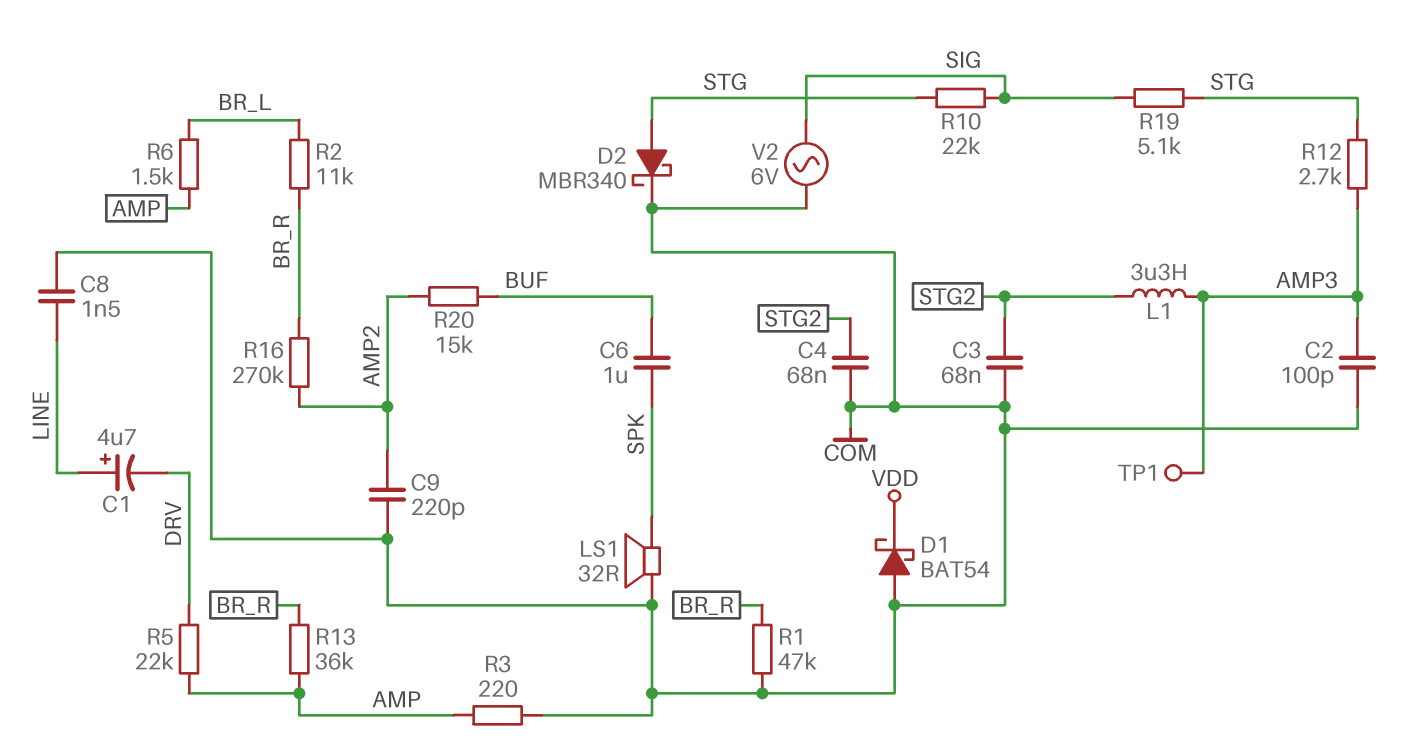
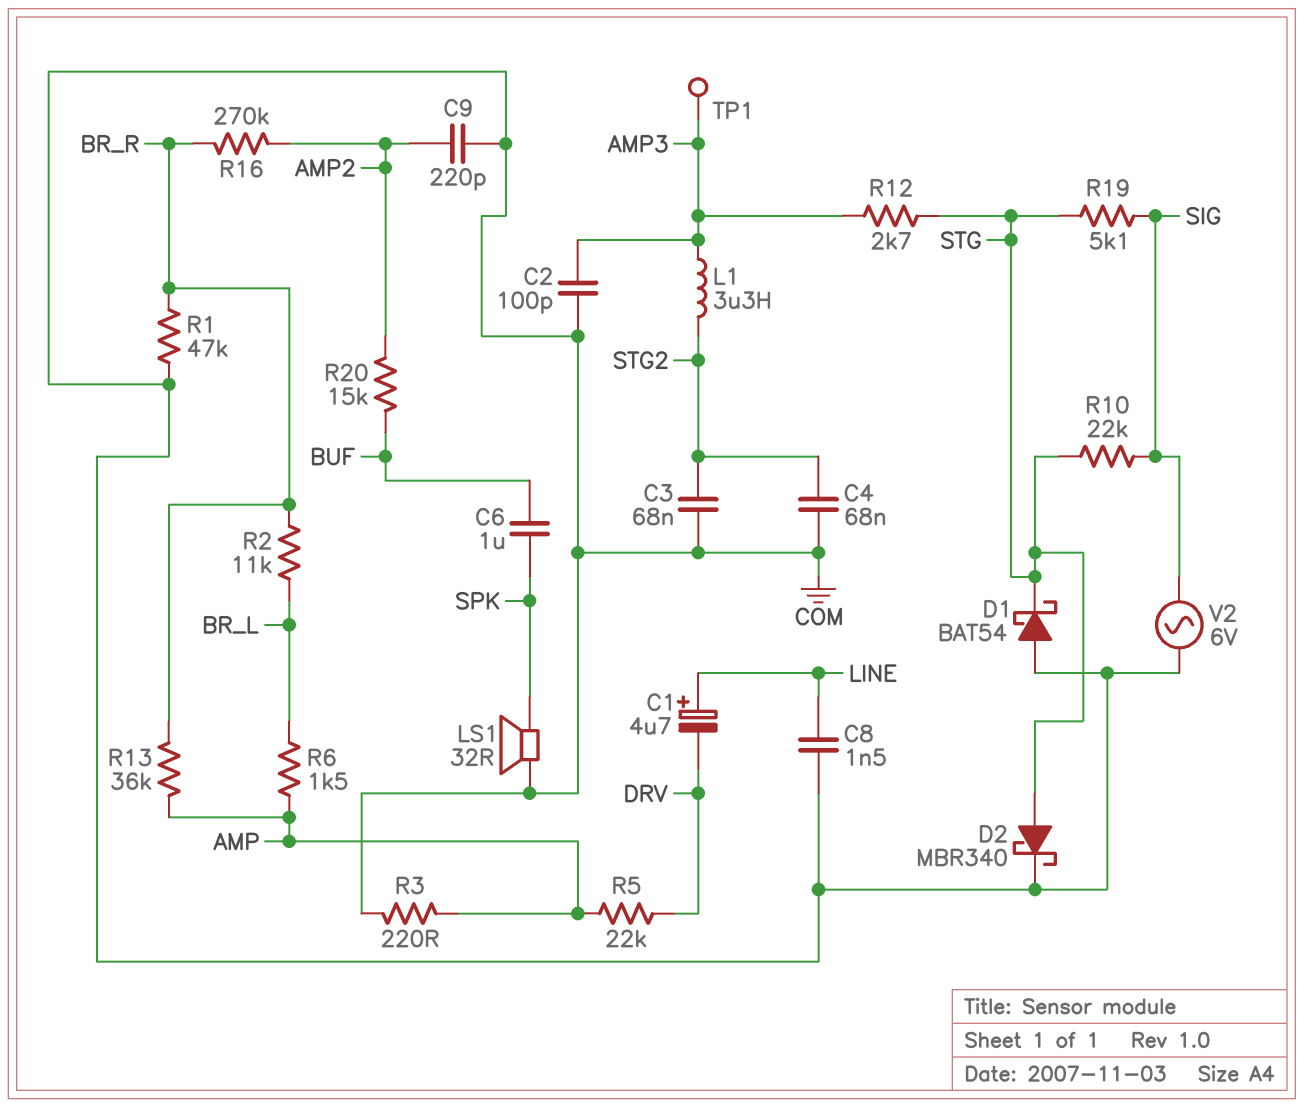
D1: schottky BAT54 (A COM, K VDD) -> schottky BAT54 (A COM, K STG)

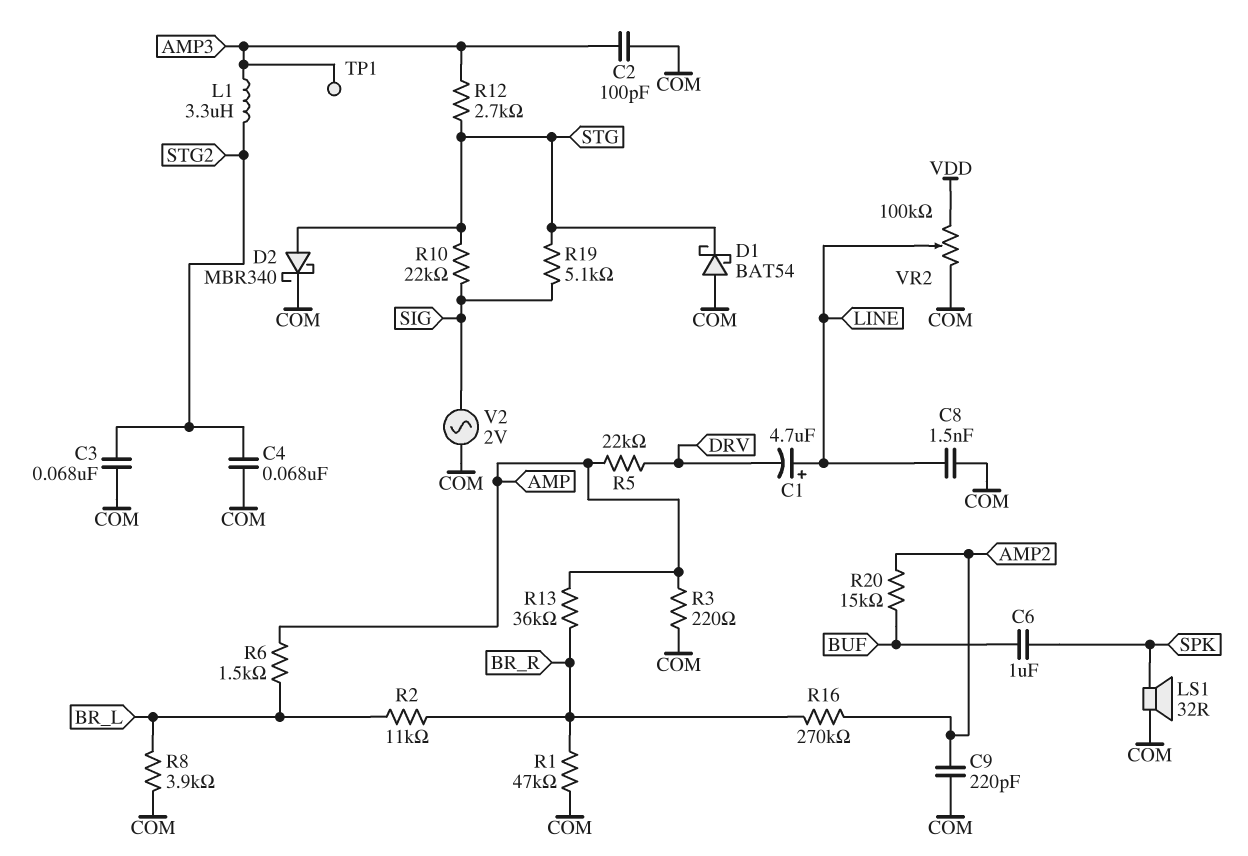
R8: none -> 3.9k (BR_L, COM)
V2: AC 6V (COM, SIG) -> AC 2V (COM, SIG)
VR2: none -> 100k (COM, VDD, wiper LINE)

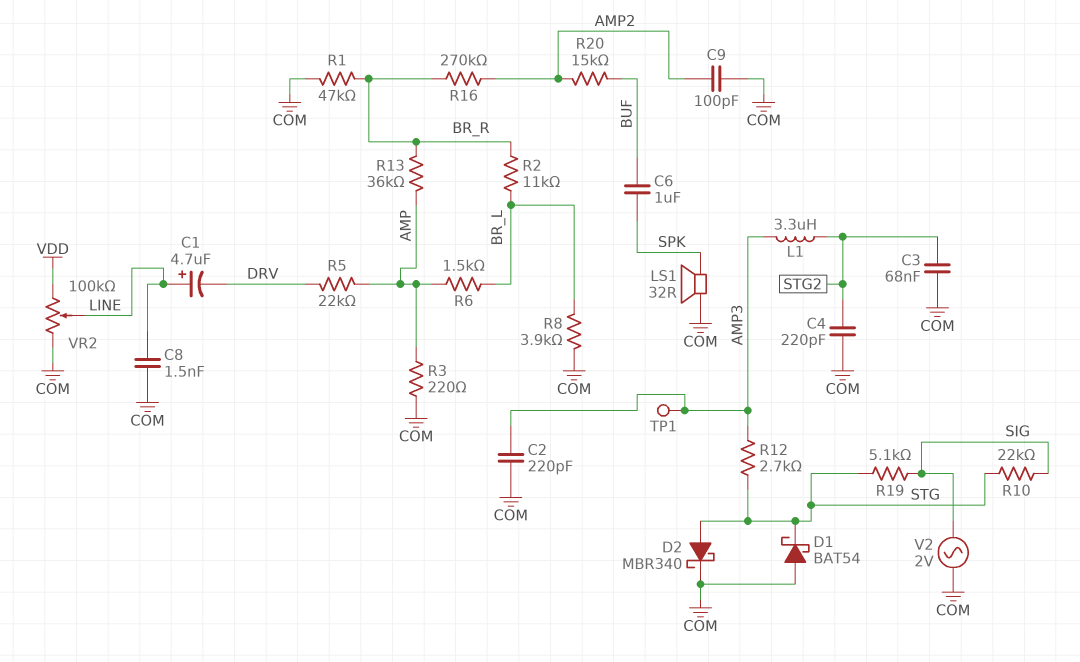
C2: 100pF (AMP3, COM) -> 220pF (AMP3, COM)
C4: 68nF (COM, STG2) -> 220pF (COM, STG2)
C9: 220pF (AMP2, COM) -> 100pF (AMP2, COM)

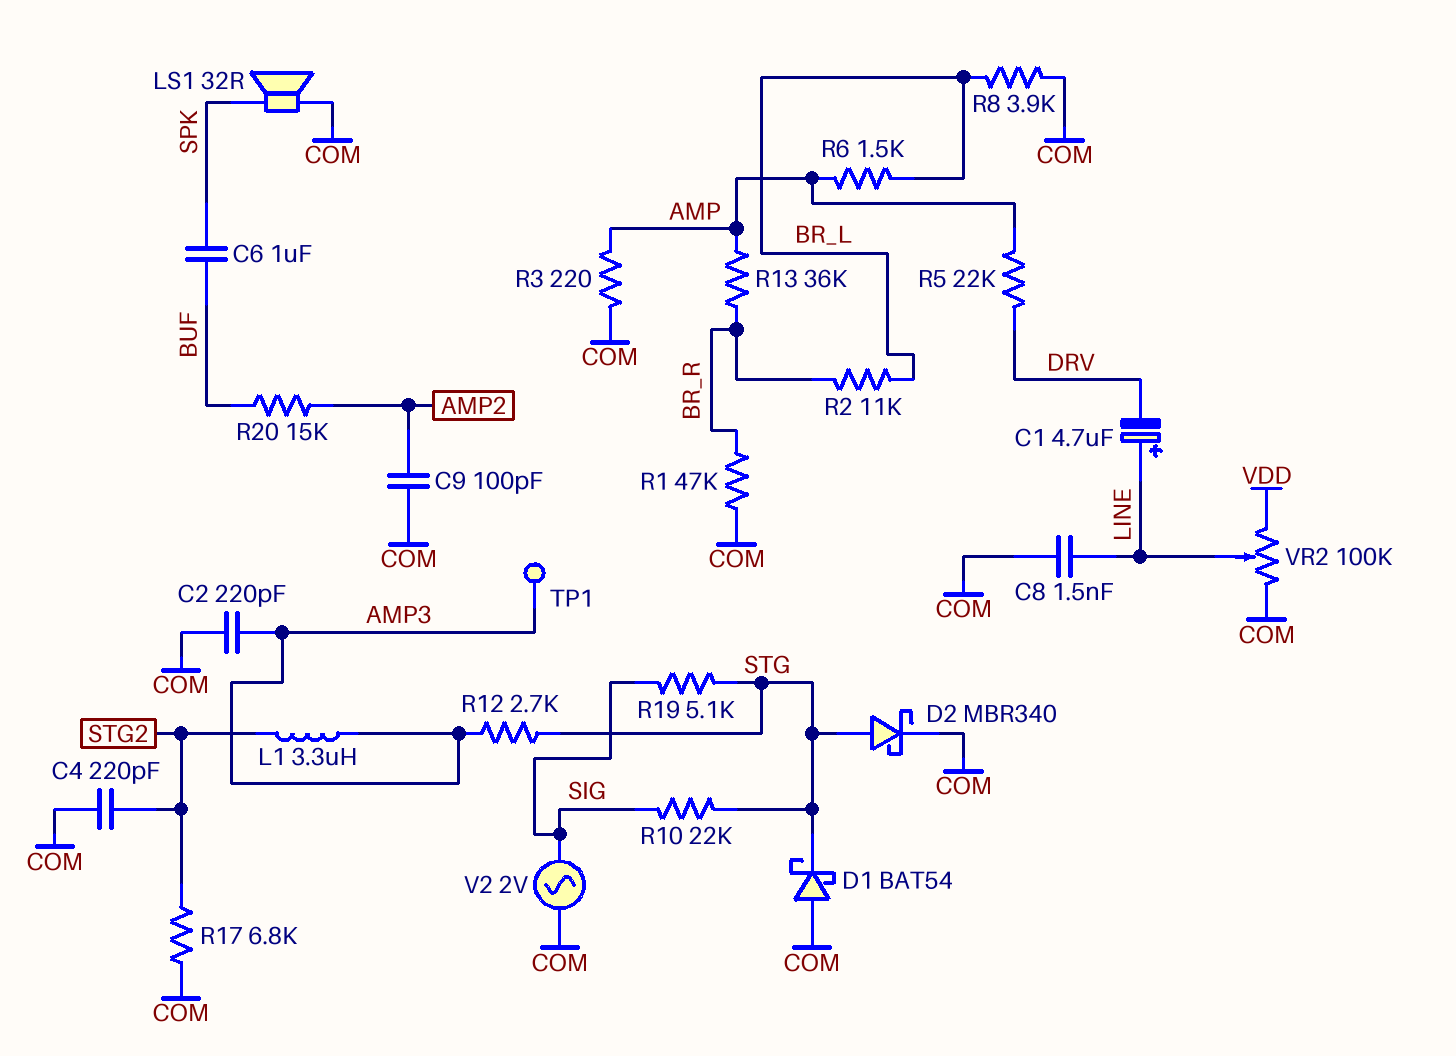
C3: 68nF (COM, STG2) -> none
R16: 270k (AMP2, BR_R) -> none
R17: none -> 6.8k (COM, STG2)

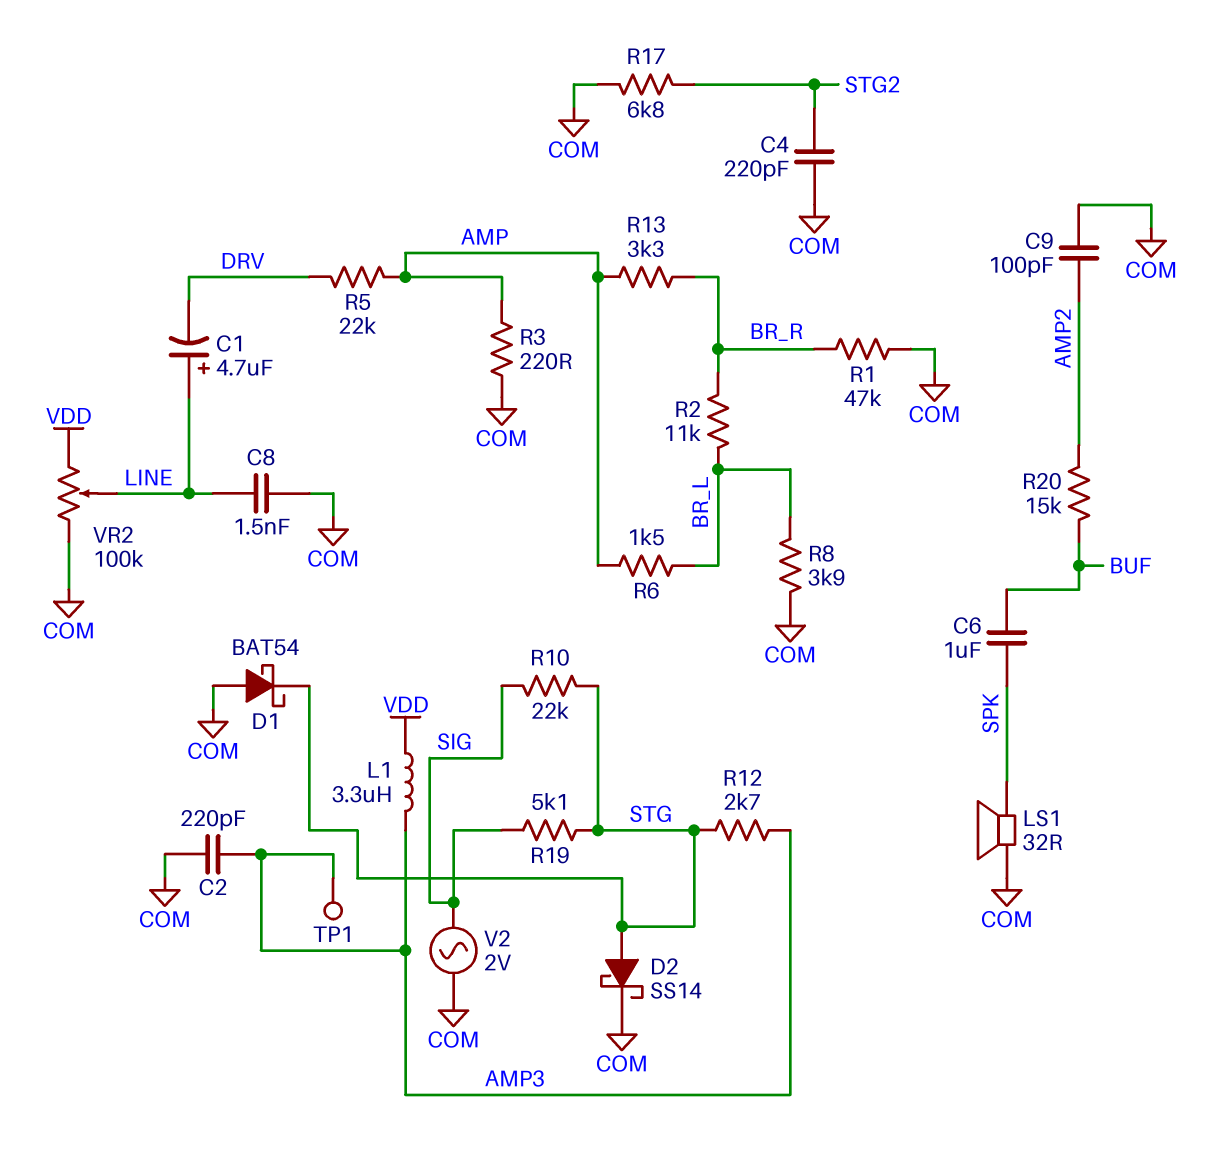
D2: schottky MBR340 (A STG, K COM) -> schottky SS14 (A STG, K COM)
L1: 3.3uH (AMP3, STG2) -> 3.3uH (AMP3, VDD)
R13: 36k (AMP, BR_R) -> 3.3k (AMP, BR_R)

